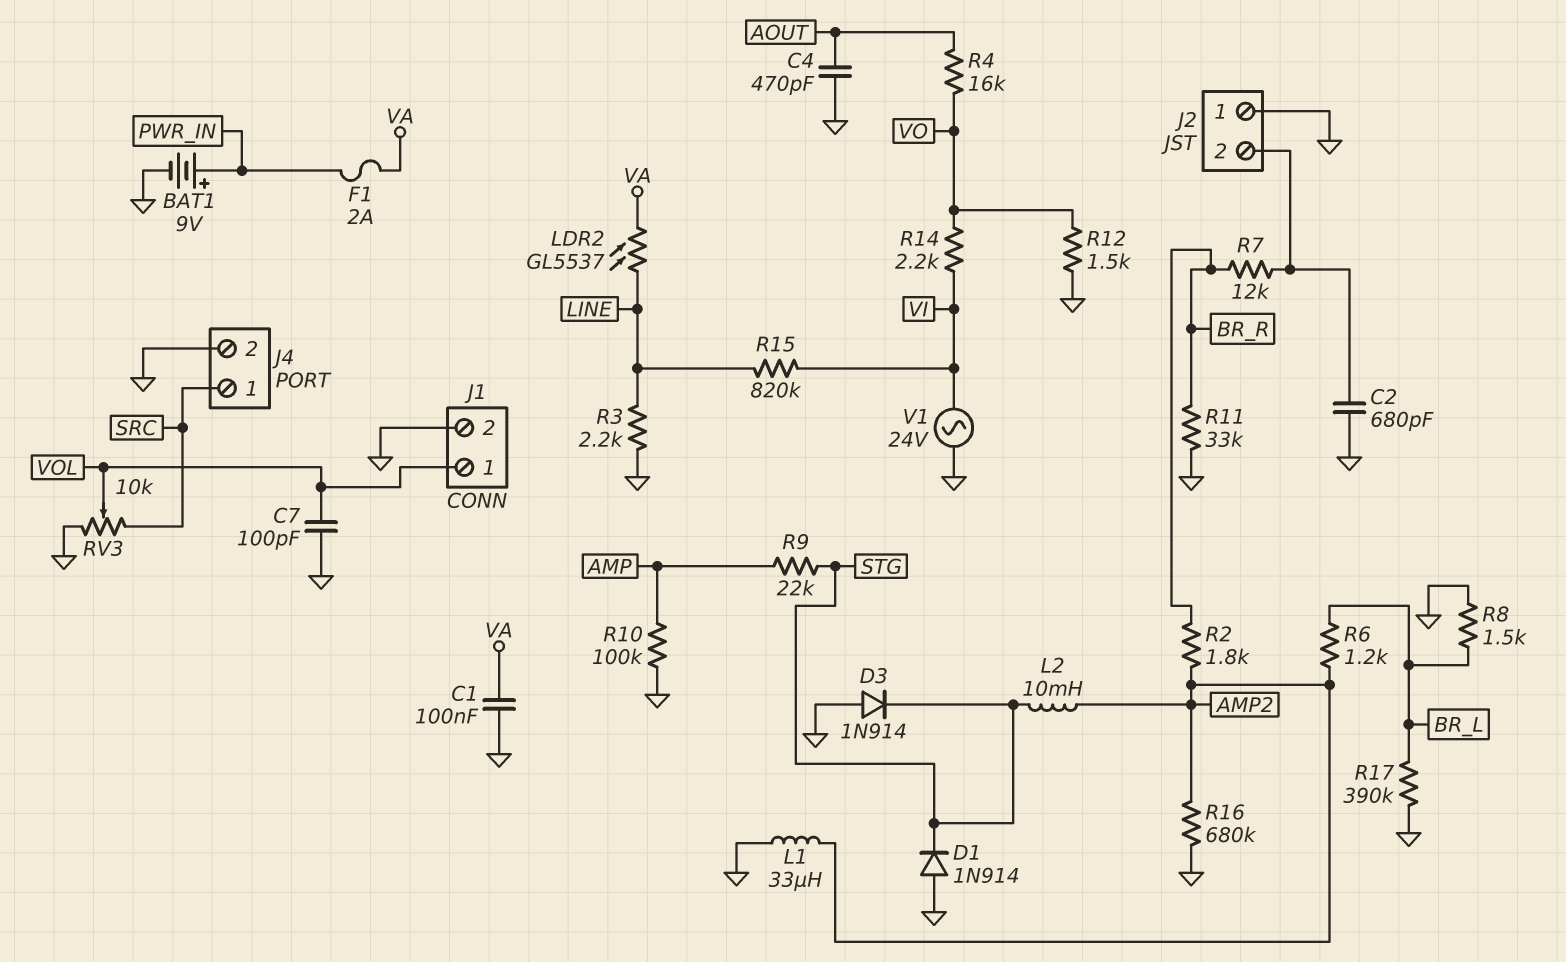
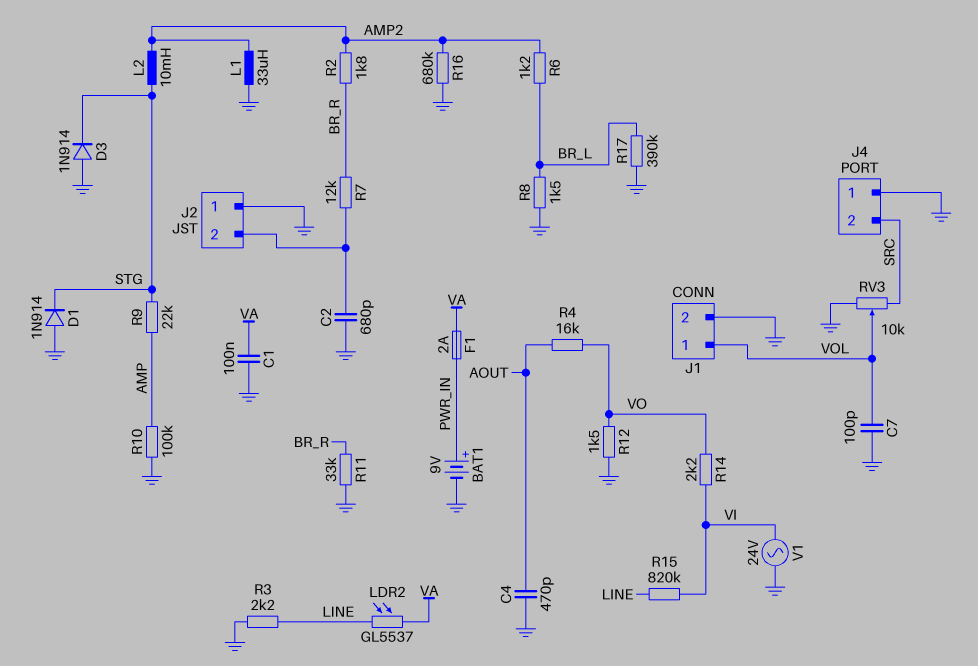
J4 pin 1: SRC -> GND
J4 pin 2: GND -> SRC

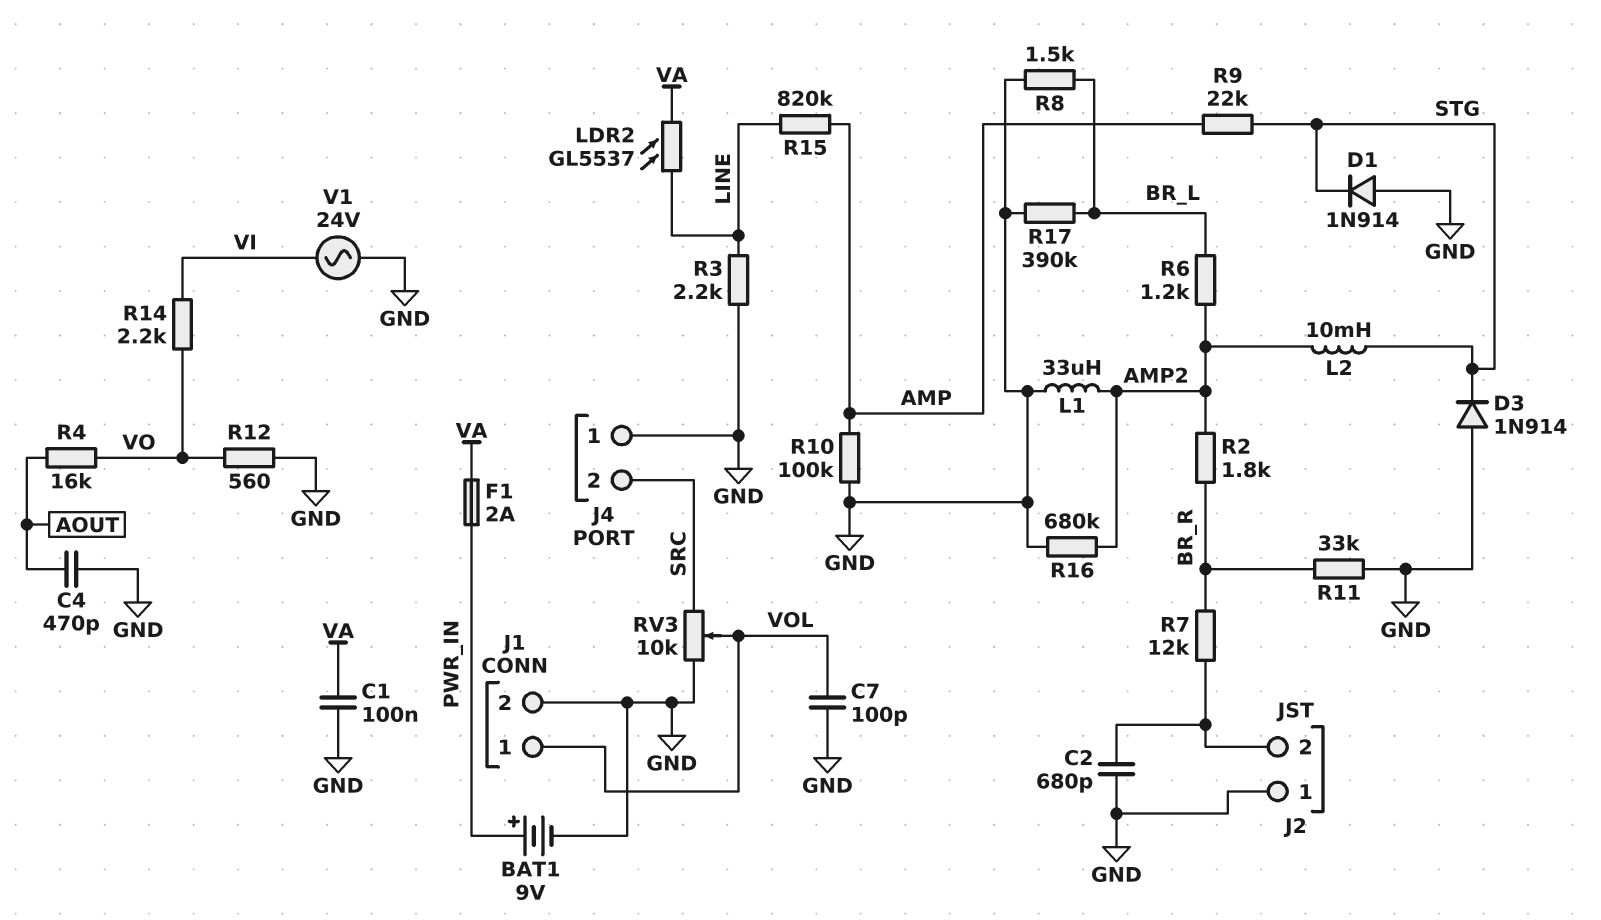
R12: 1.5k (GND, VO) -> 560 (GND, VO)
R15: 820k (LINE, VI) -> 820k (AMP, LINE)

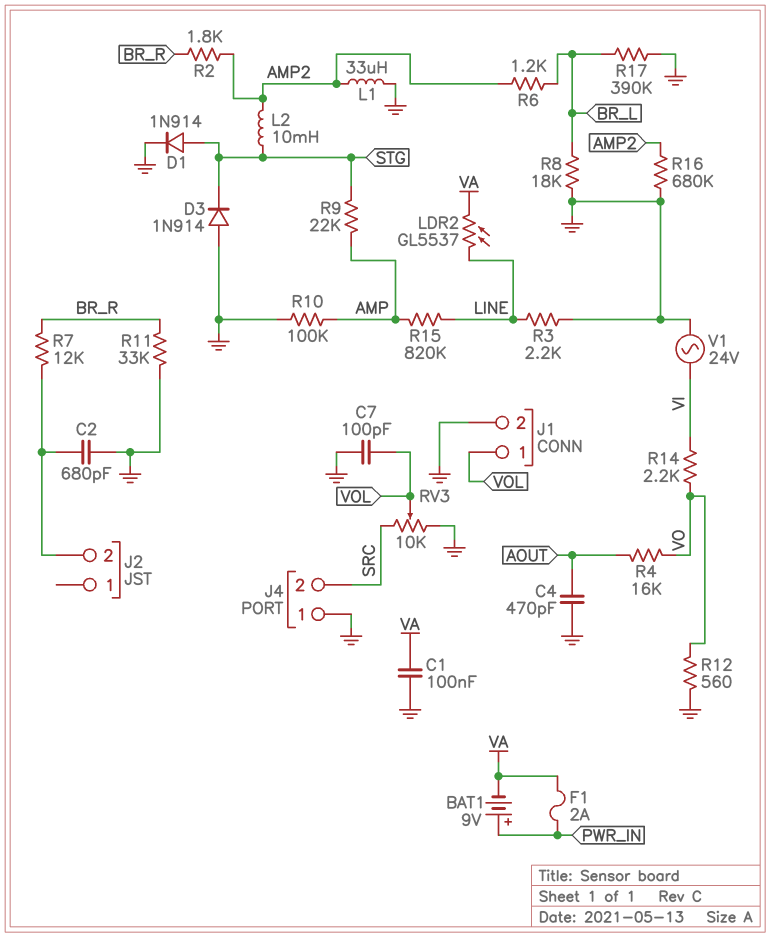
BAT1: 9V (plus PWR_IN, minus GND) -> 9V (plus PWR_IN, minus VA)
D1: diode 1N914 (A GND, K STG) -> diode 1N914 (A STG, K GND)
J2 pin 1: GND -> none
R8: 1.5k (BR_L, GND) -> 18k (BR_L, GND)

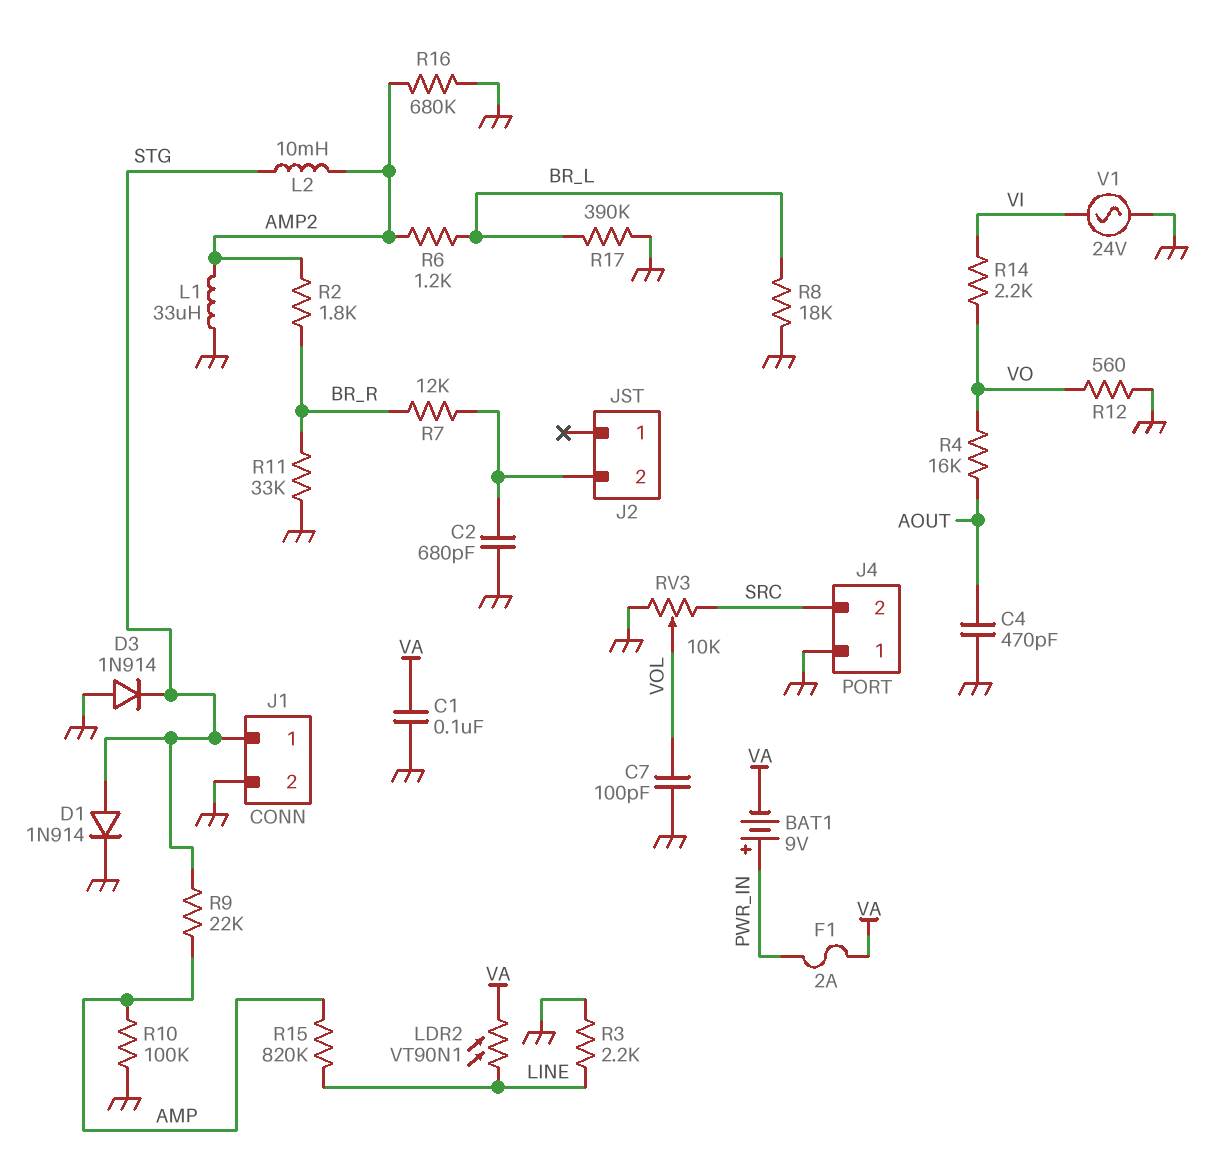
J1 pin 1: VOL -> STG
LDR2: GL5537 (LINE, VA) -> VT90N1 (LINE, VA)

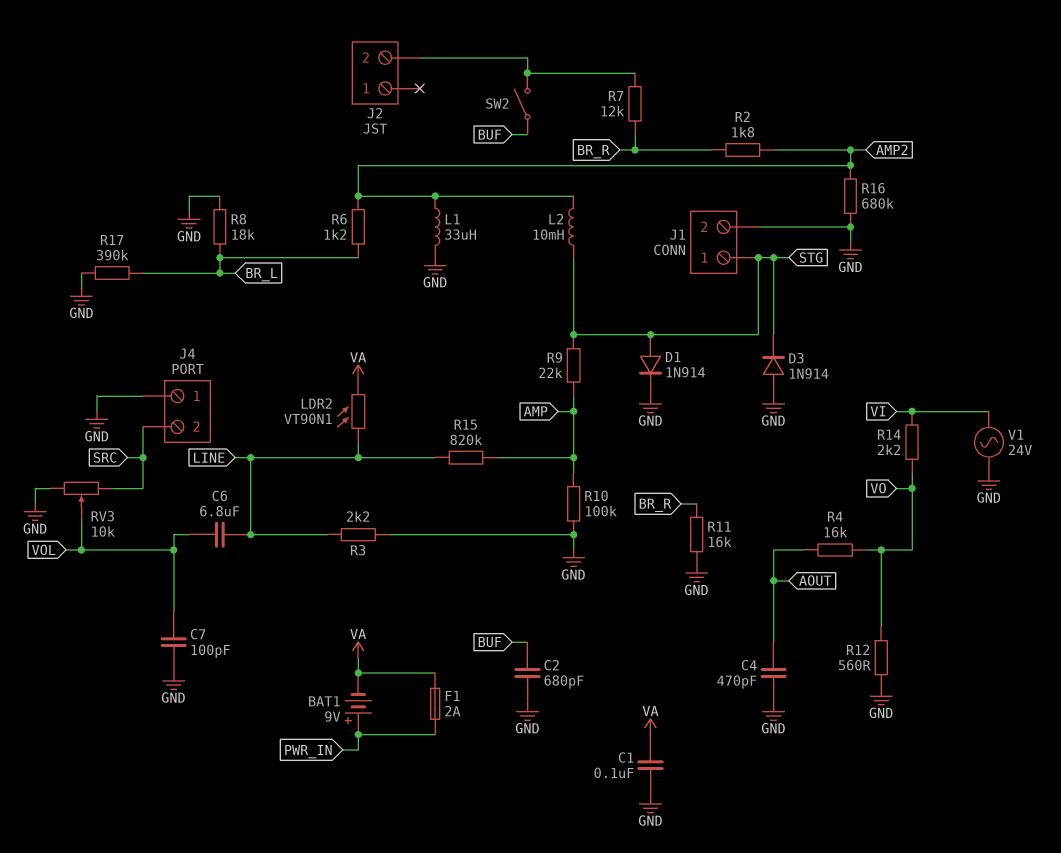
C2: 680pF (GND, J2/2) -> 680pF (BUF, GND)
C6: none -> 6.8uF (LINE, VOL)
R11: 33k (BR_R, GND) -> 16k (BR_R, GND)
SW2: none -> switch (BUF, J2/2)

